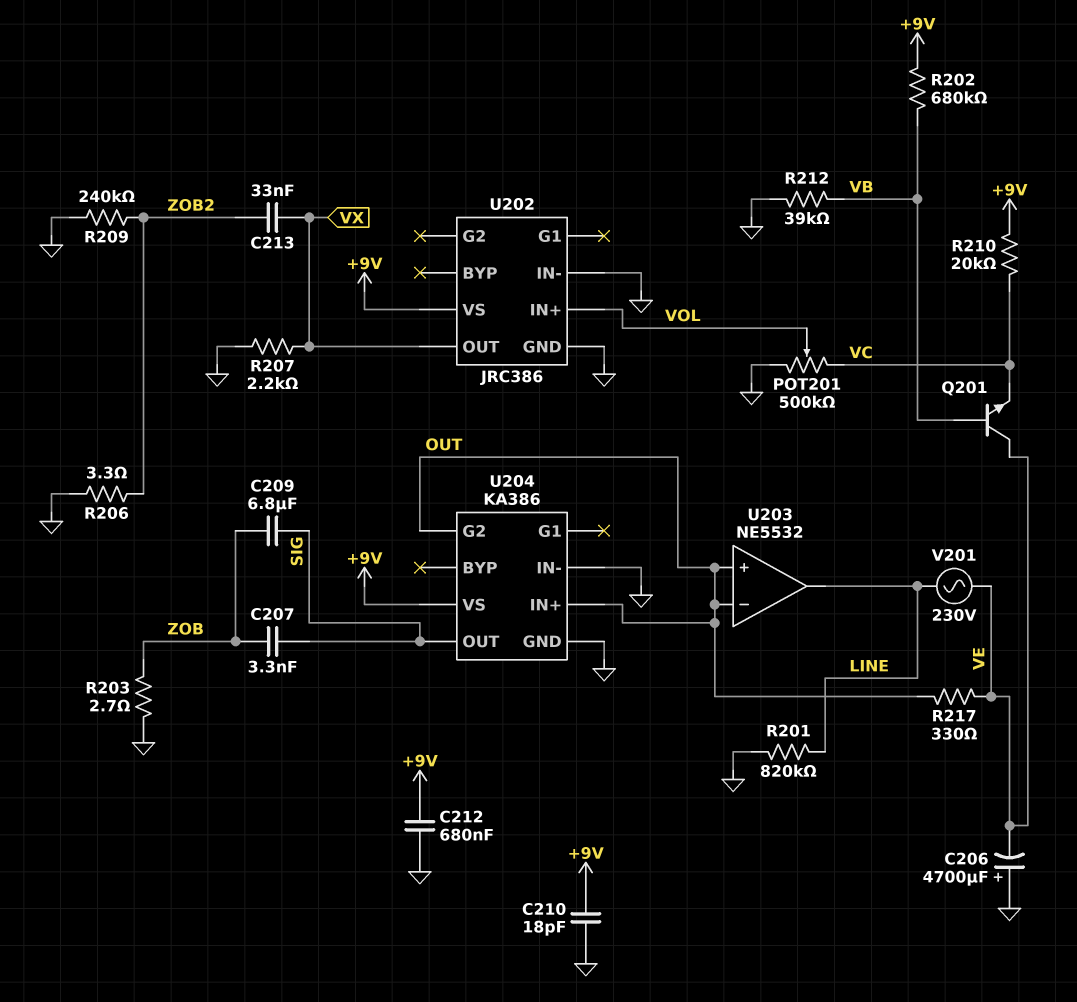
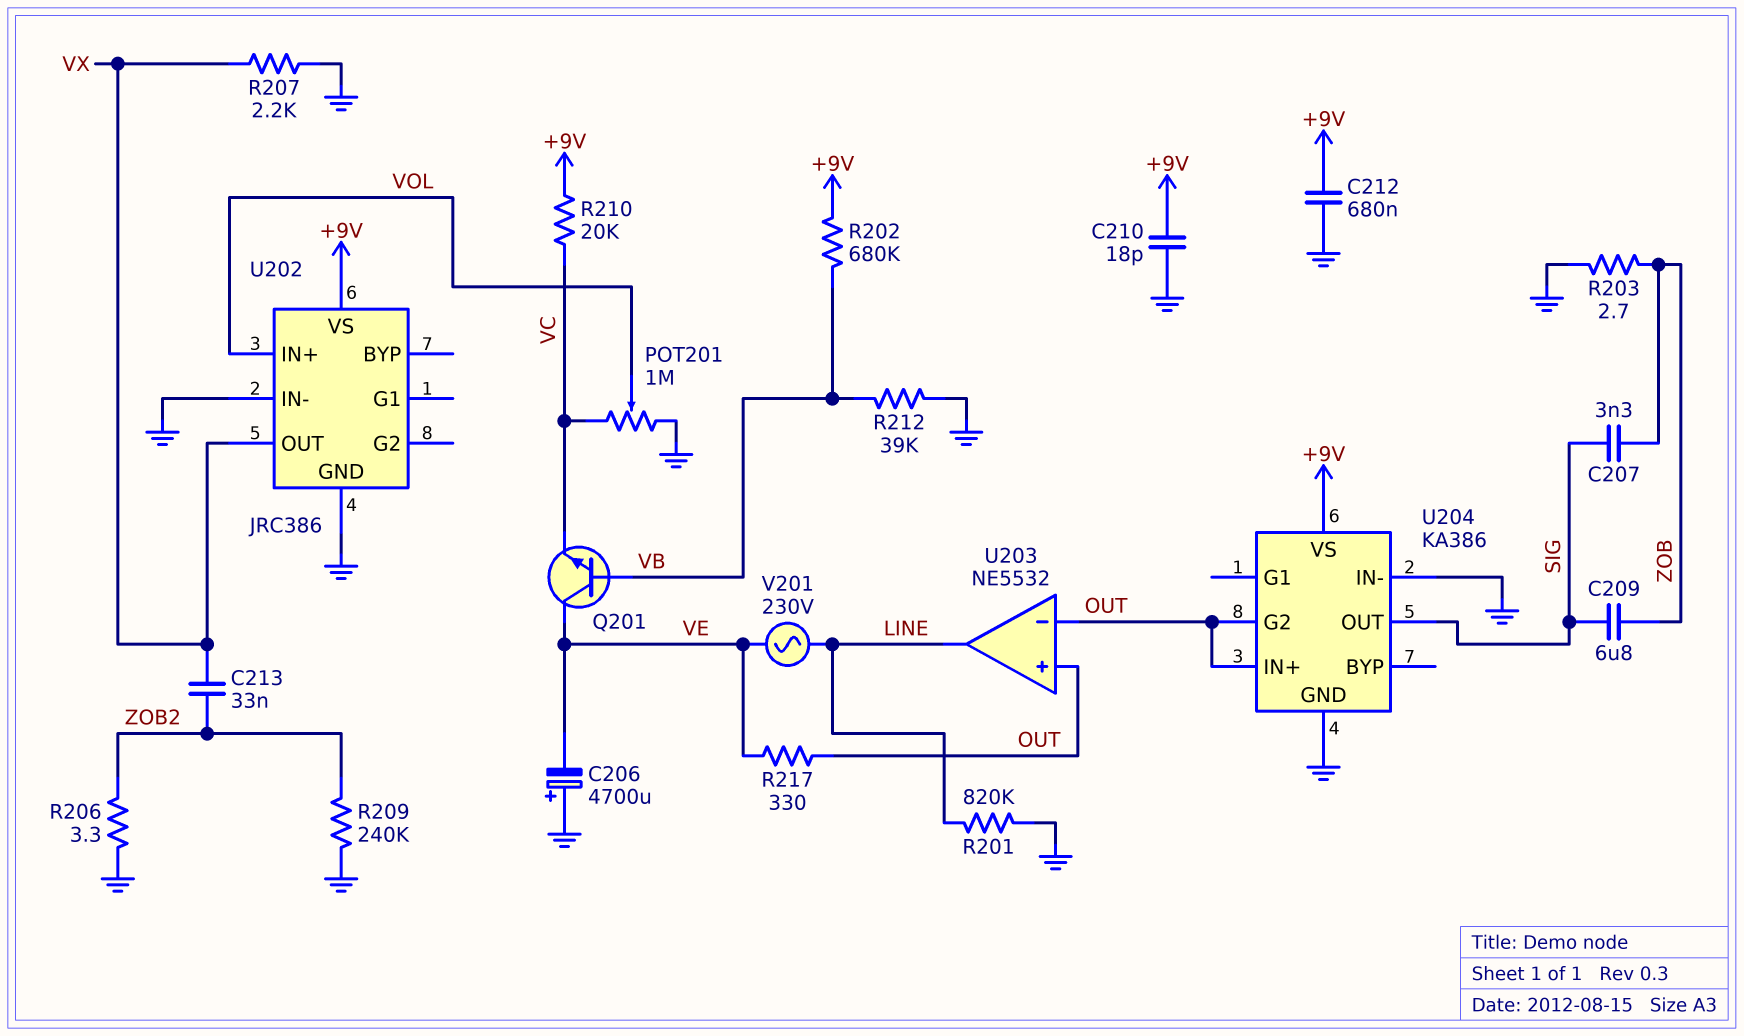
POT201: 500k (GND, VC, wiper VOL) -> 1M (GND, VC, wiper VOL)

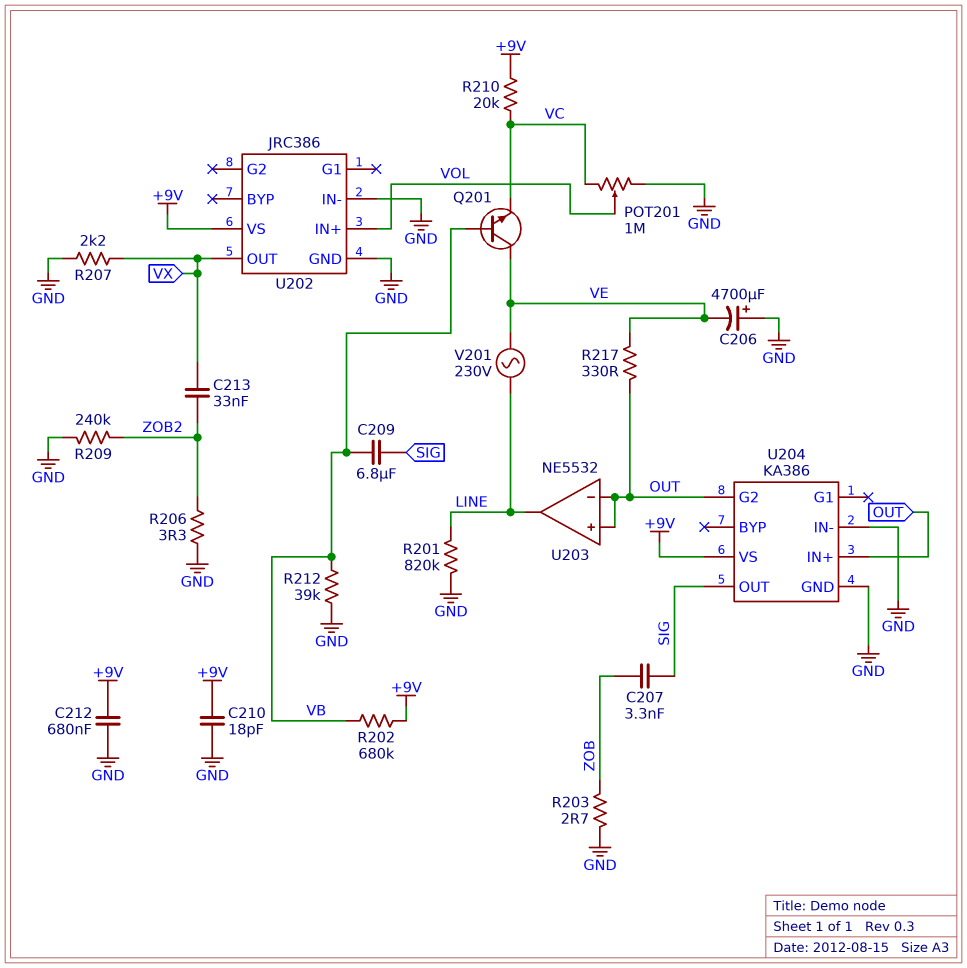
C209: 6.8uF (SIG, ZOB) -> 6.8uF (SIG, VB)

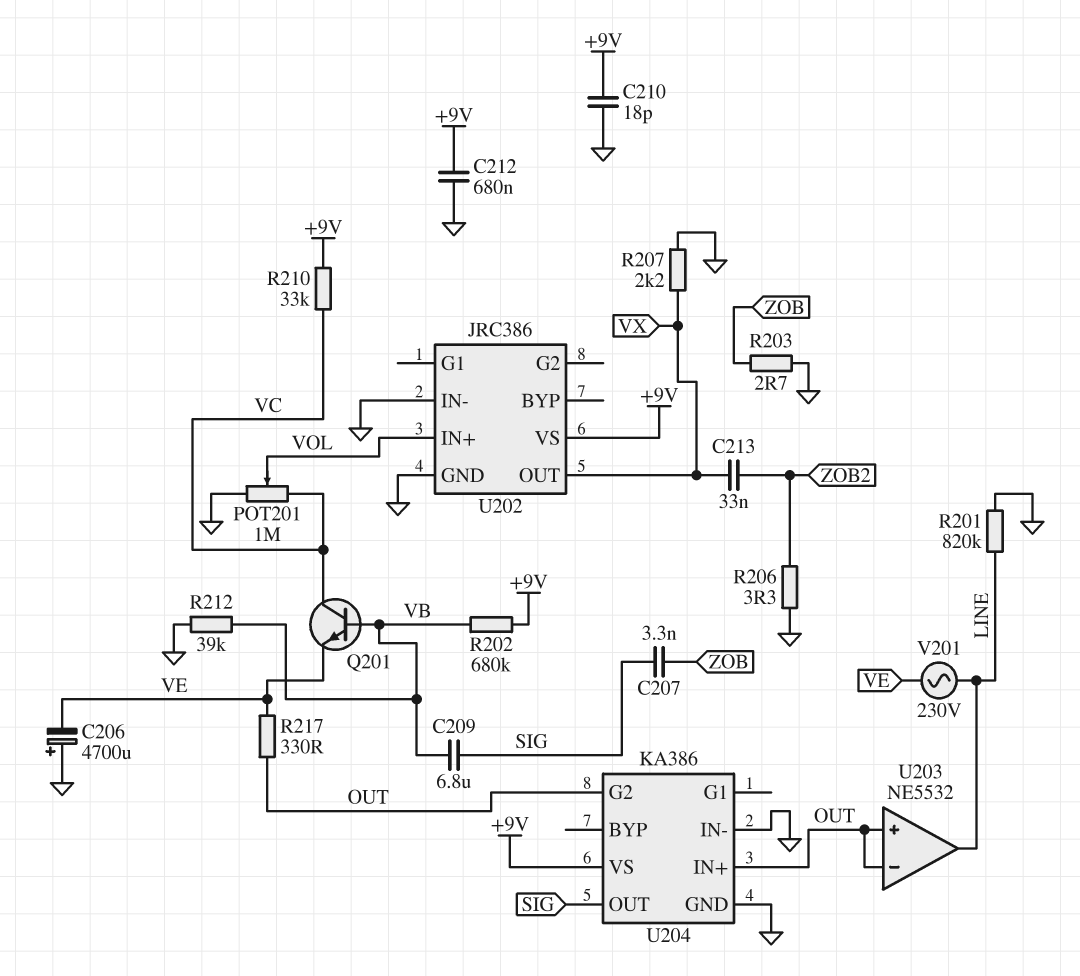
Q201: NPN (B VB, C VE, E VC) -> NPN (B VB, C VC, E VE)
R209: 240k (GND, ZOB2) -> none
R210: 20k (+9V, VC) -> 33k (+9V, VC)

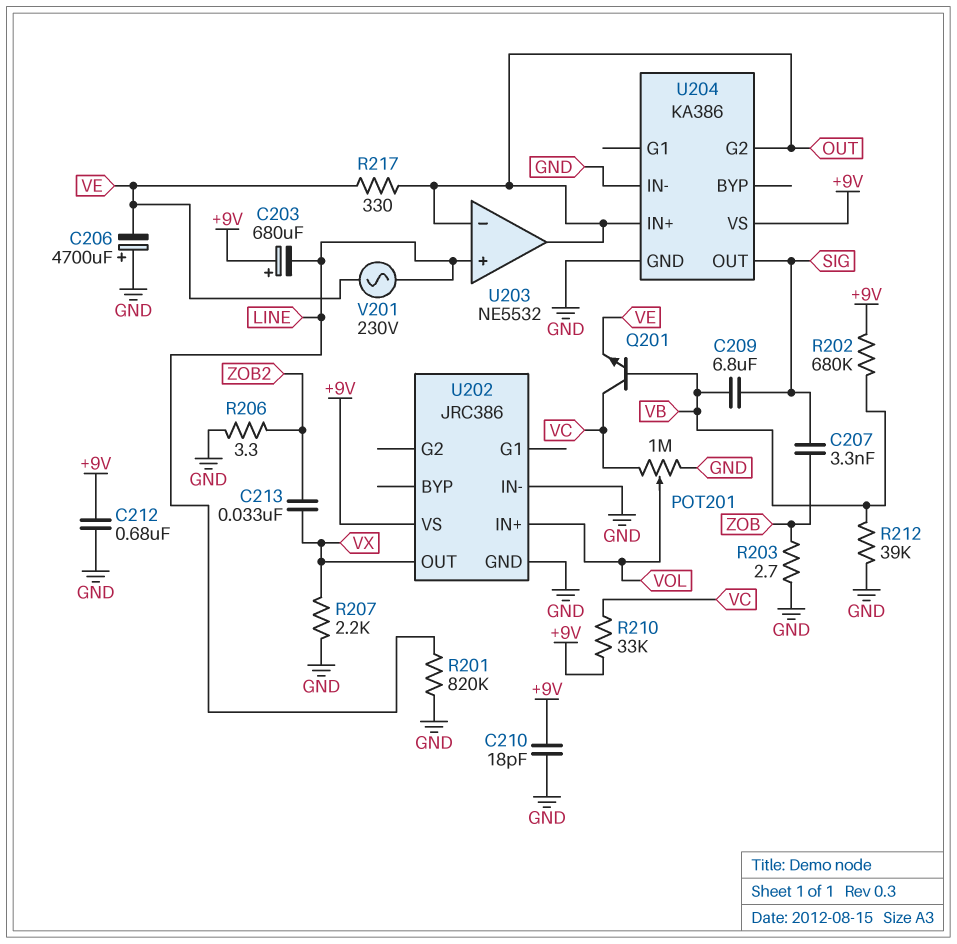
C203: none -> 680uF (plus +9V, minus LINE)
U203 pin in+: OUT -> LINE
U203 pin out: LINE -> OUT

